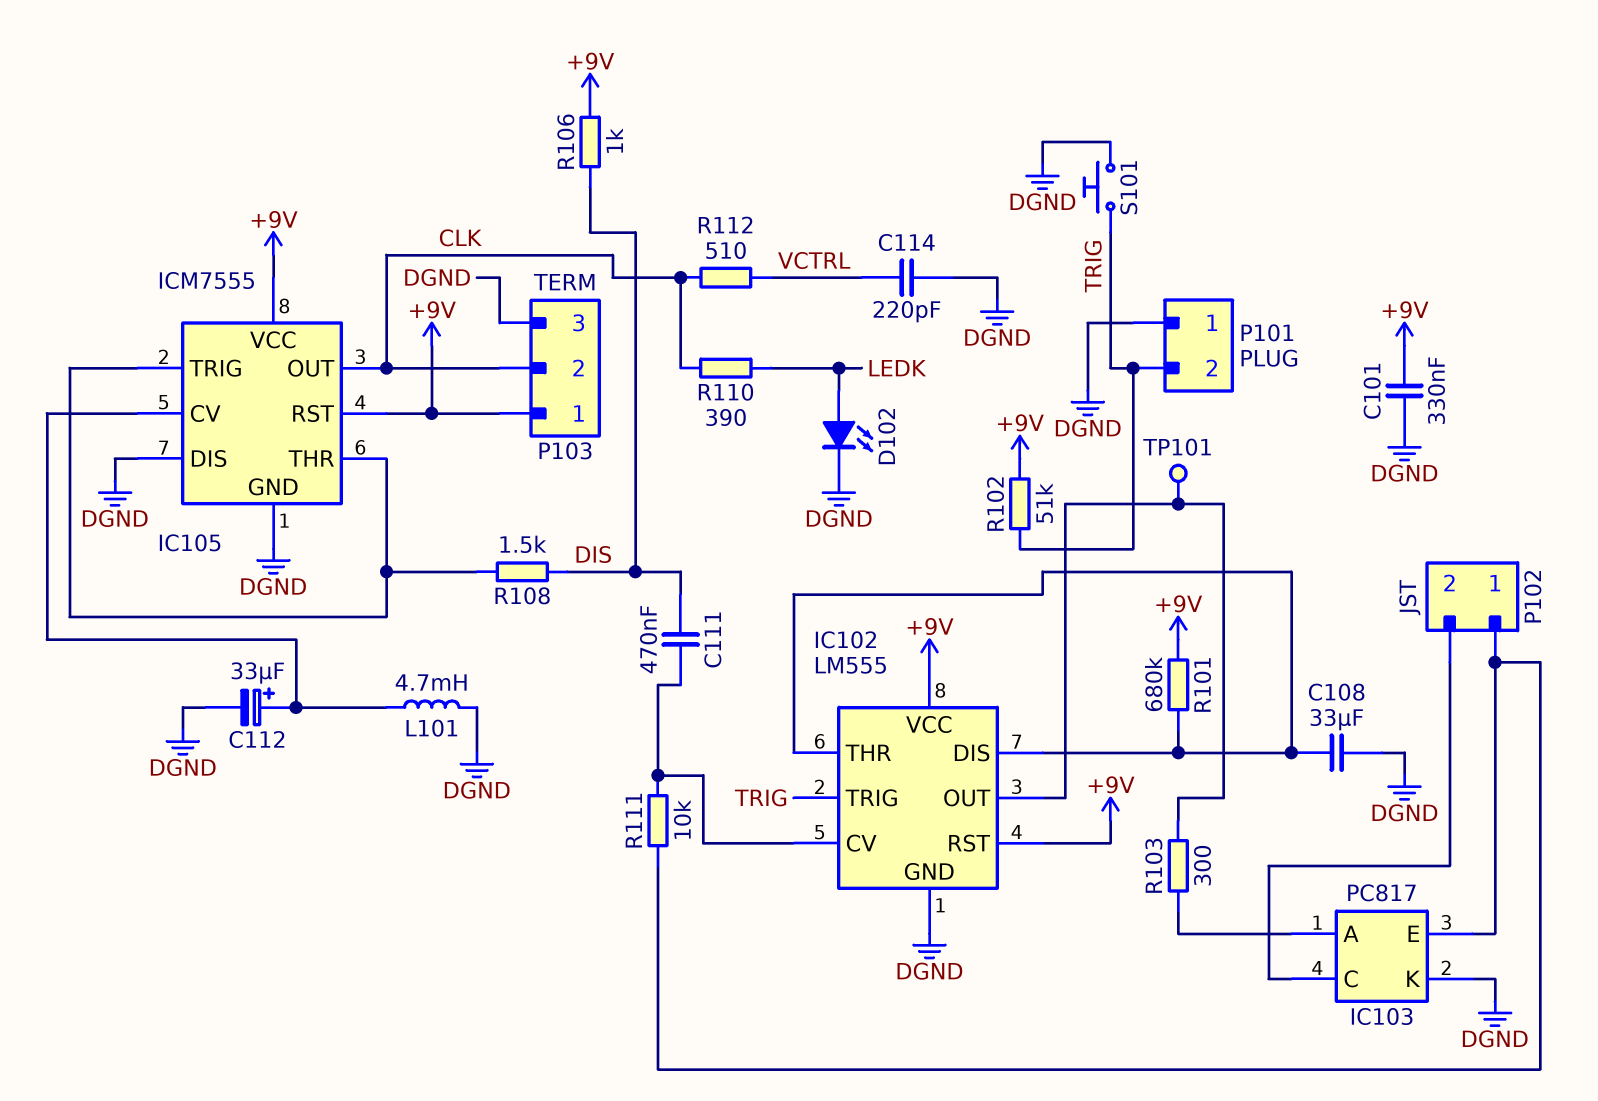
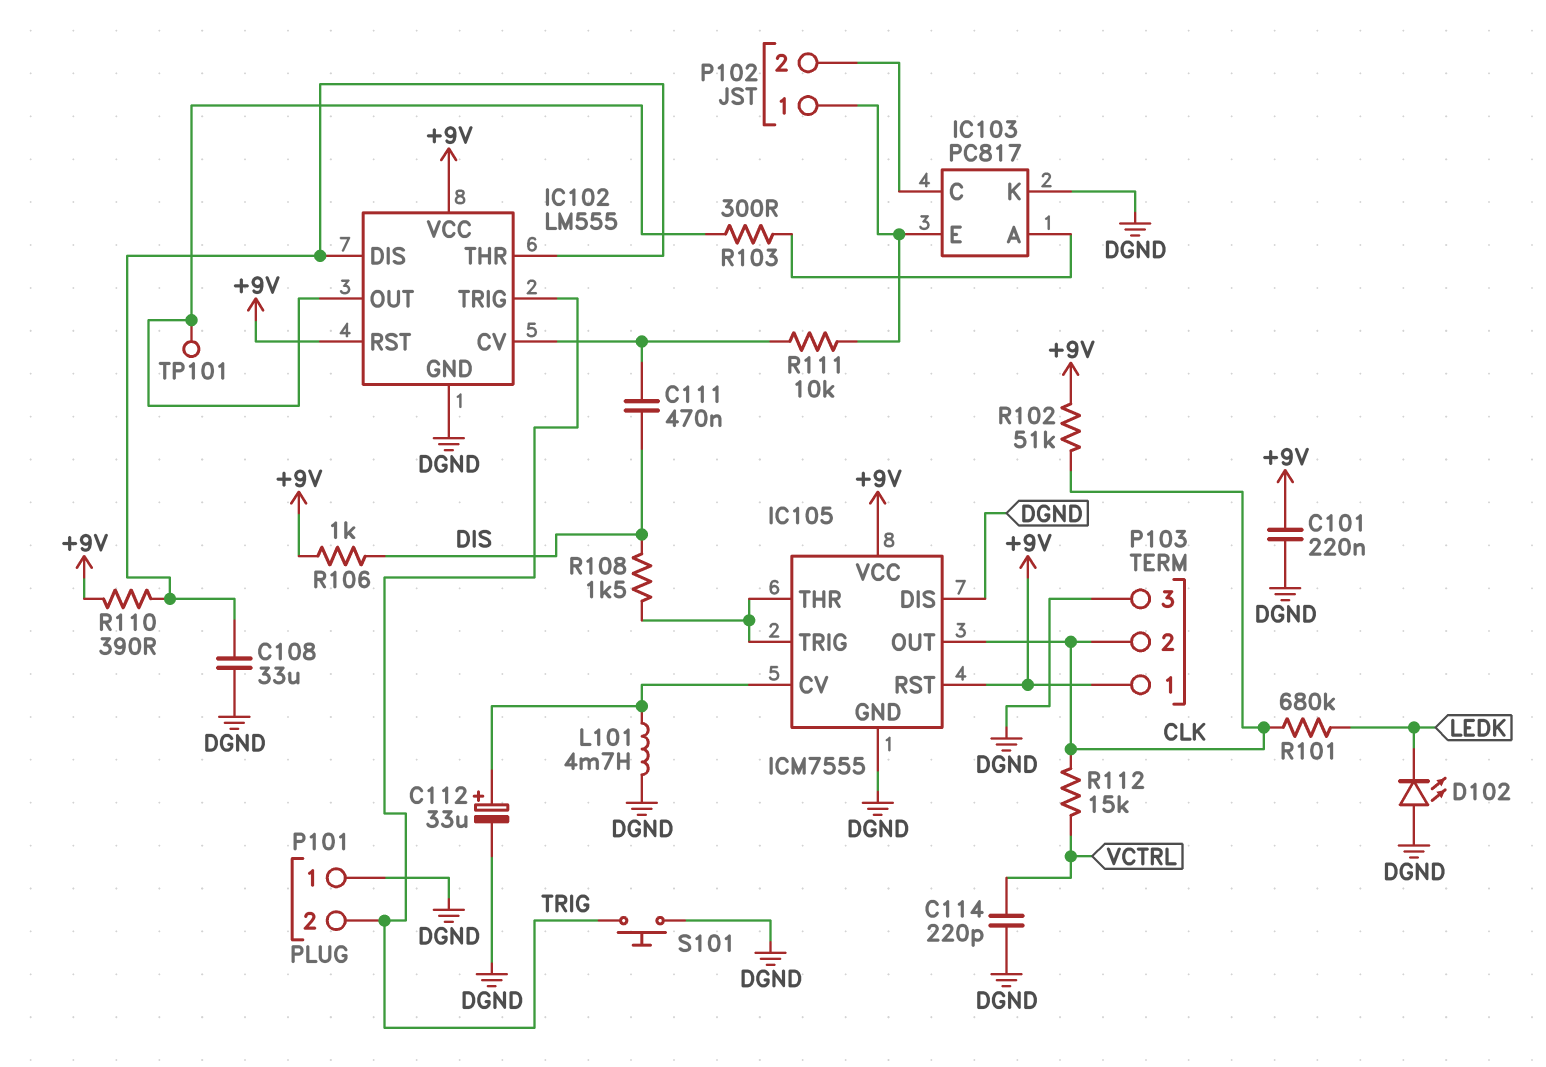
C101: 330nF (+9V, DGND) -> 220nF (+9V, DGND)
D102: LED (A LEDK, K DGND) -> LED (A DGND, K LEDK)
R101: 680k (+9V, IC102/DIS) -> 680k (CLK, LEDK)
R102: 51k (+9V, TRIG) -> 51k (+9V, CLK)
R110: 390 (CLK, LEDK) -> 390 (+9V, IC102/DIS)
R112: 510 (CLK, VCTRL) -> 15k (CLK, VCTRL)

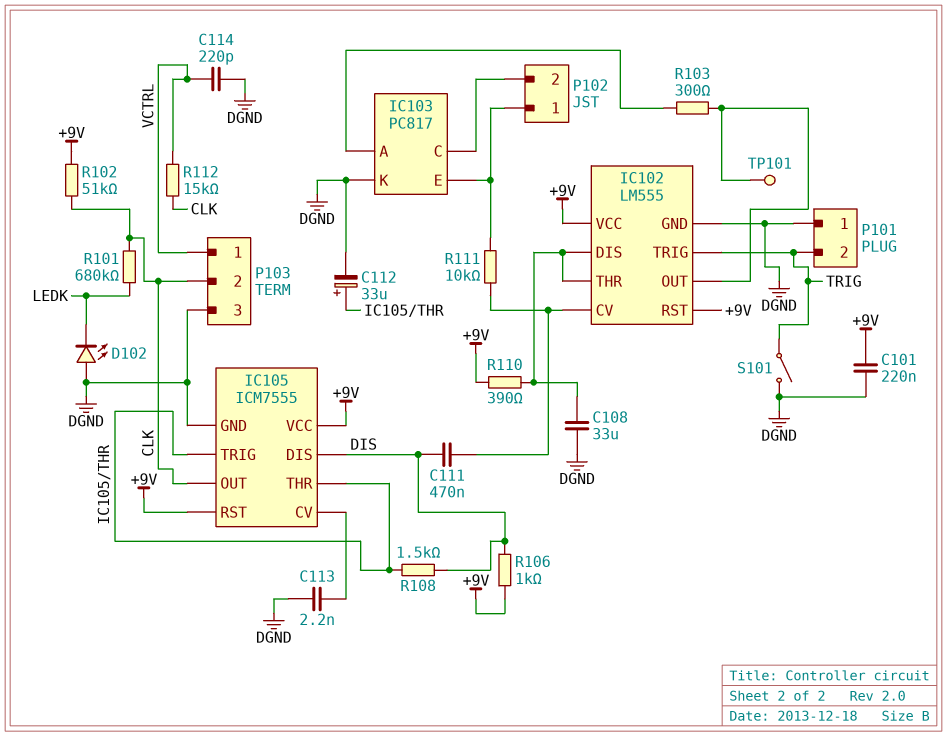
C112: 33uF (plus IC105/CV, minus DGND) -> 33uF (plus IC105/THR, minus DGND)
C113: none -> 2.2nF (DGND, IC105/CV)
IC105 pin DIS: DGND -> DIS
L101: 4.7mH (DGND, IC105/CV) -> none
P103 pin 1: +9V -> VCTRL
S101: button (DGND, TRIG) -> switch (DGND, TRIG)

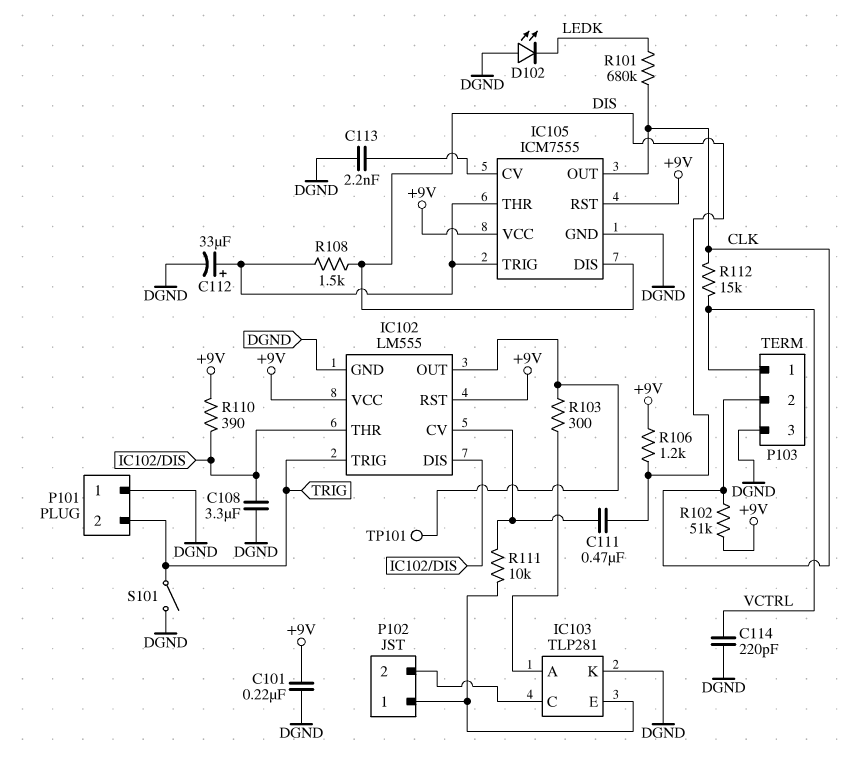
C108: 33uF (DGND, IC102/DIS) -> 3.3uF (DGND, IC102/DIS)
IC103: PC817 -> TLP281
R106: 1k (+9V, DIS) -> 1.2k (+9V, DIS)

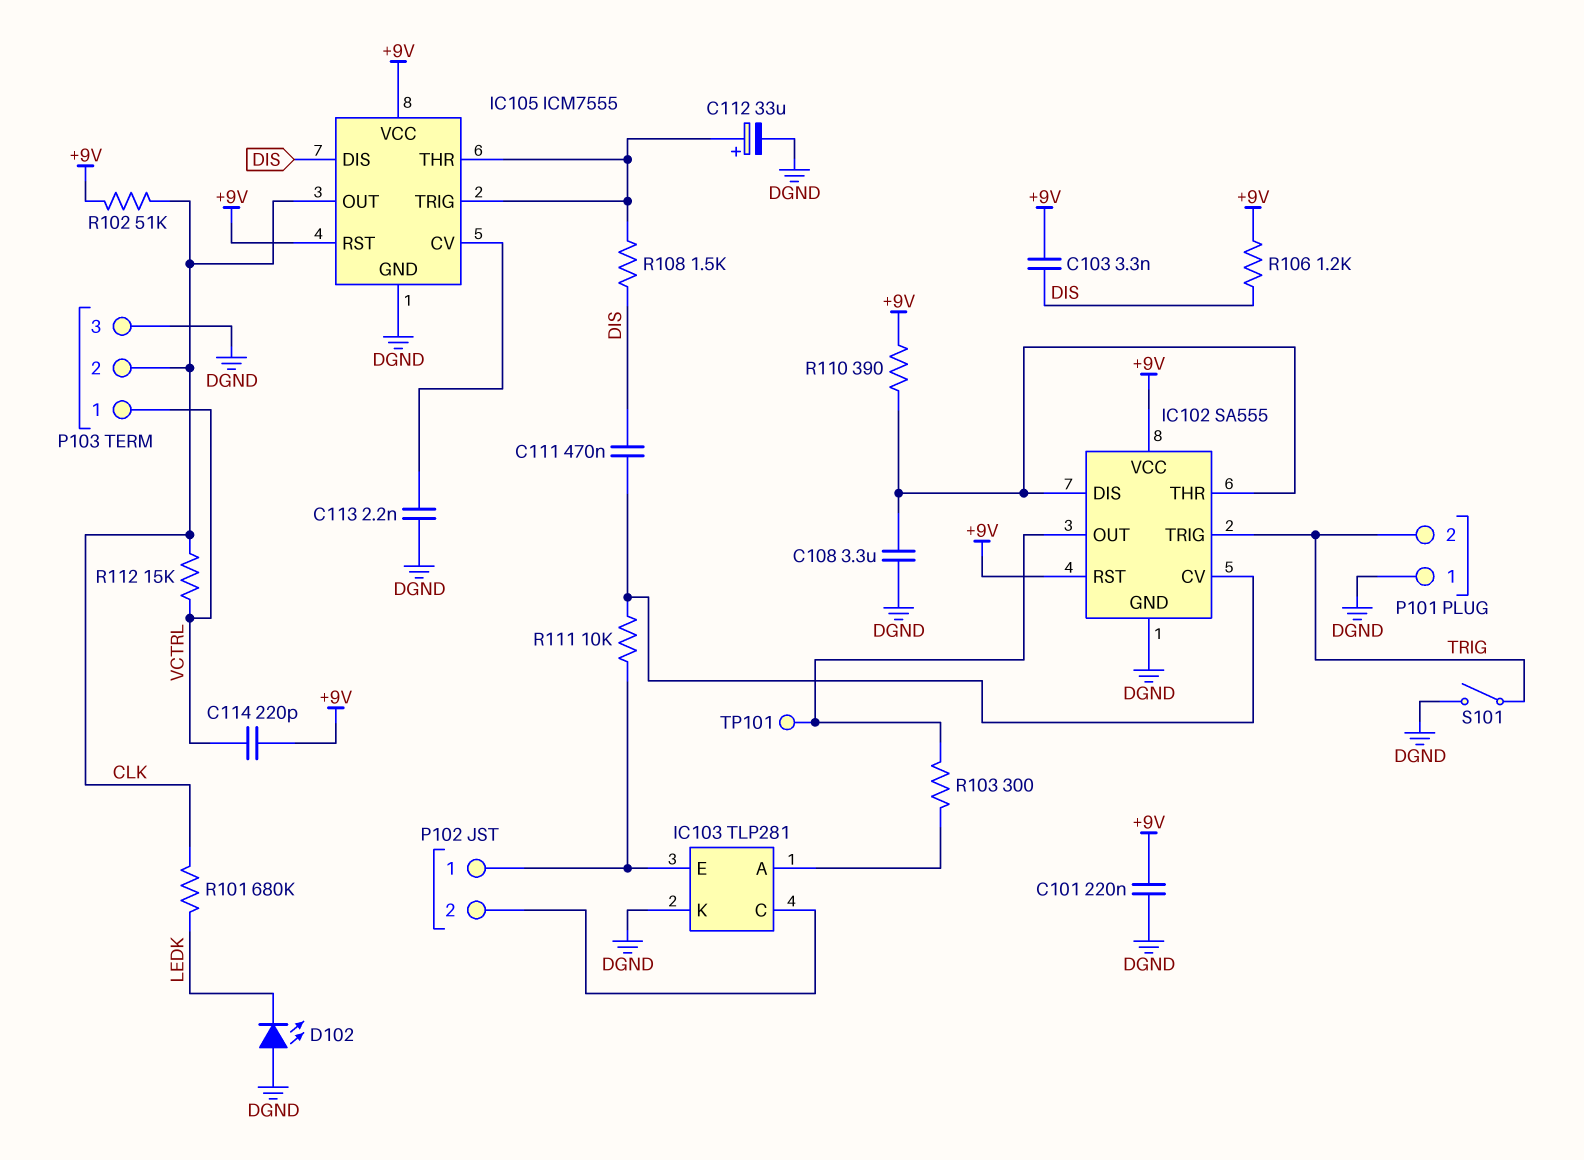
C103: none -> 3.3nF (+9V, DIS)
C114: 220pF (DGND, VCTRL) -> 220pF (+9V, VCTRL)
IC102: LM555 -> SA555

